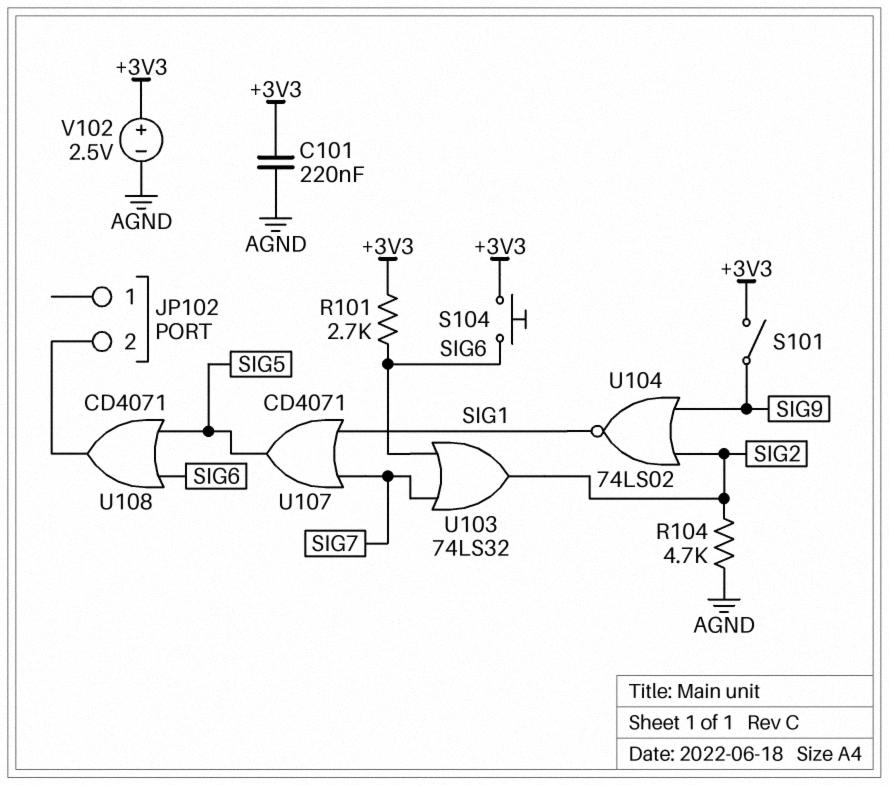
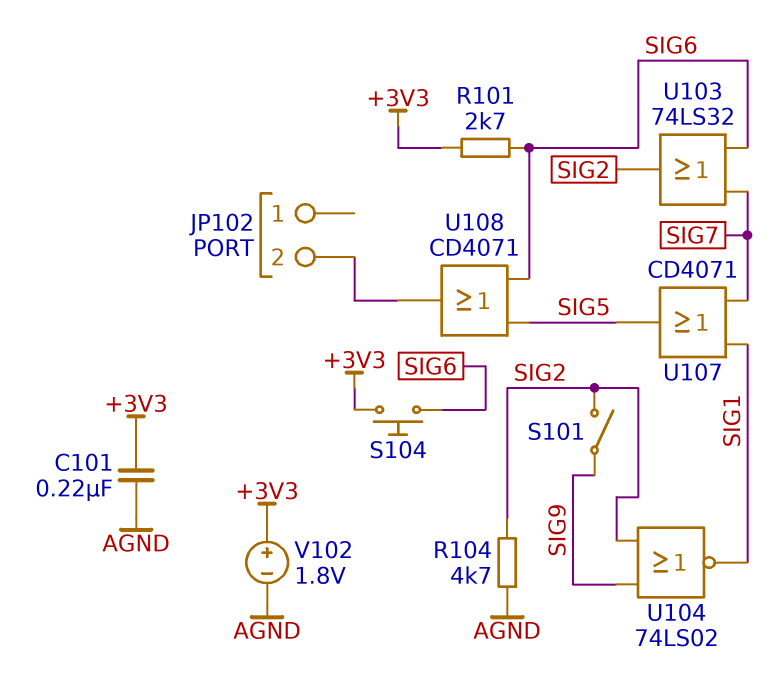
S101: switch (+3V3, SIG9) -> switch (SIG2, SIG9)
V102: 2.5V (plus +3V3, minus AGND) -> 1.8V (plus +3V3, minus AGND)

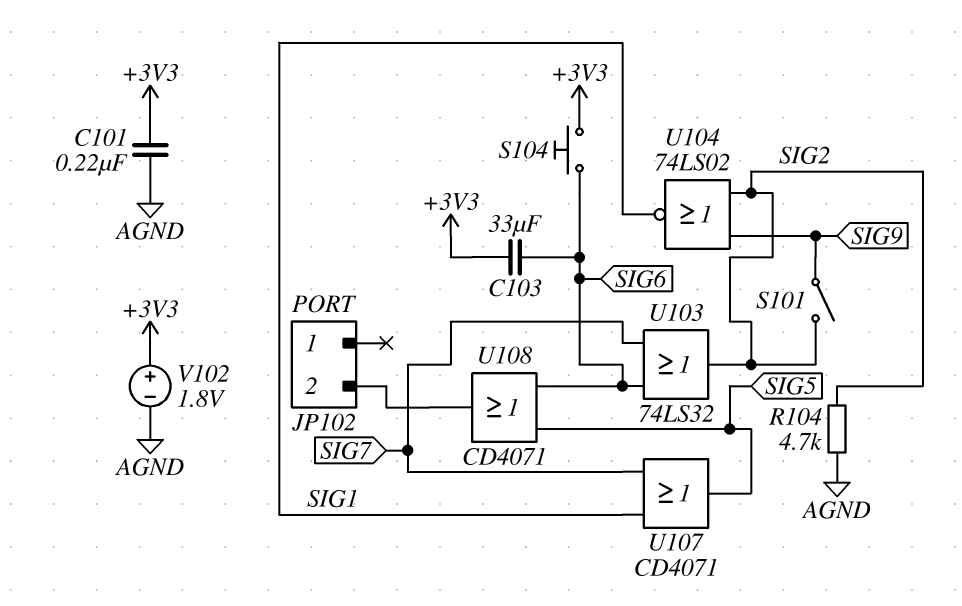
C103: none -> 33uF (+3V3, SIG6)
R101: 2.7k (+3V3, SIG6) -> none

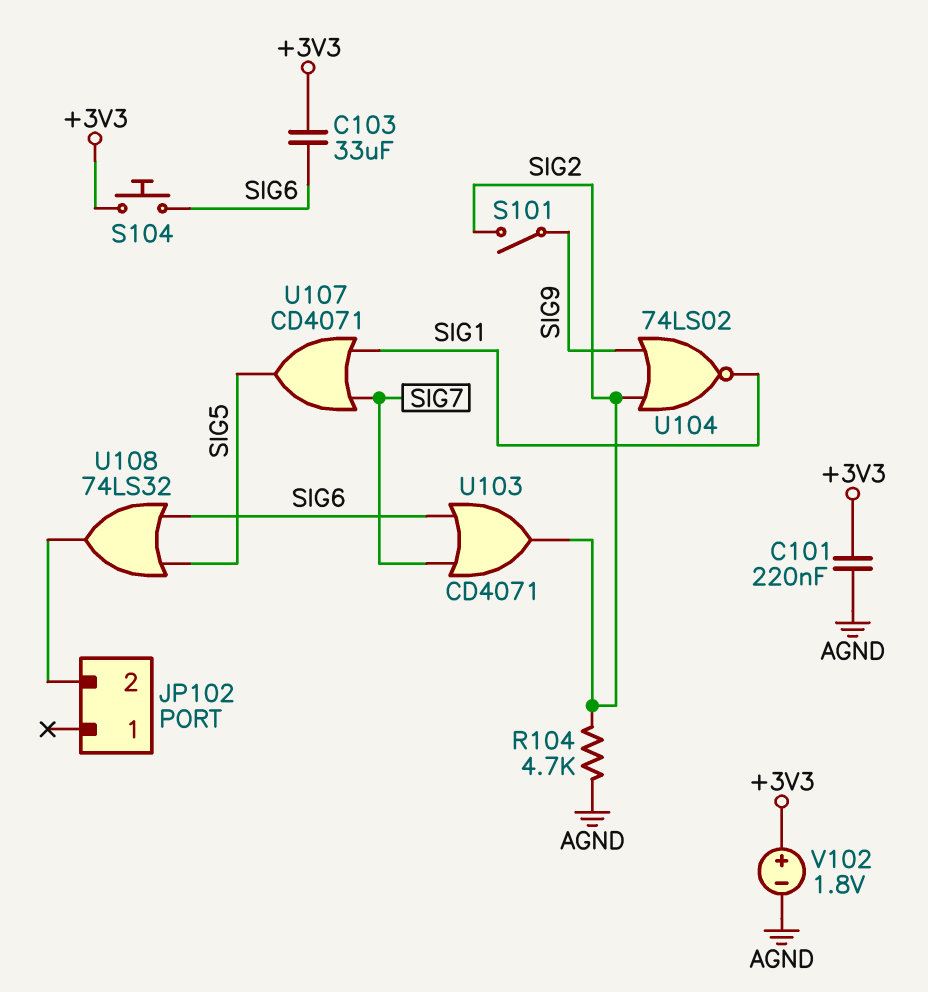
U103: OR 74LS32 (in SIG6, in SIG7, out SIG2) -> OR CD4071 (in SIG6, in SIG7, out SIG2)
U108: OR CD4071 (in SIG5, in SIG6, out JP102/2) -> OR 74LS32 (in SIG5, in SIG6, out JP102/2)

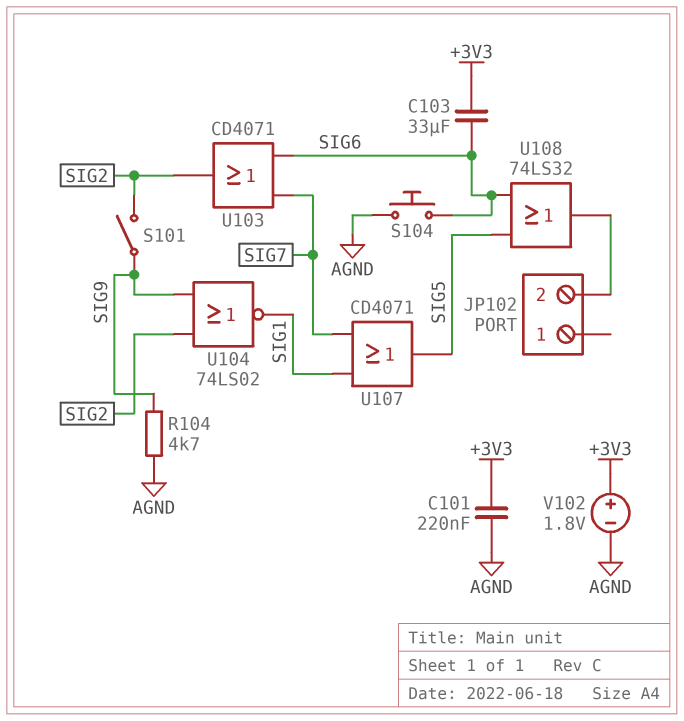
R104: 4.7k (AGND, SIG2) -> 4.7k (AGND, SIG9)
S104: button (+3V3, SIG6) -> button (AGND, SIG6)

